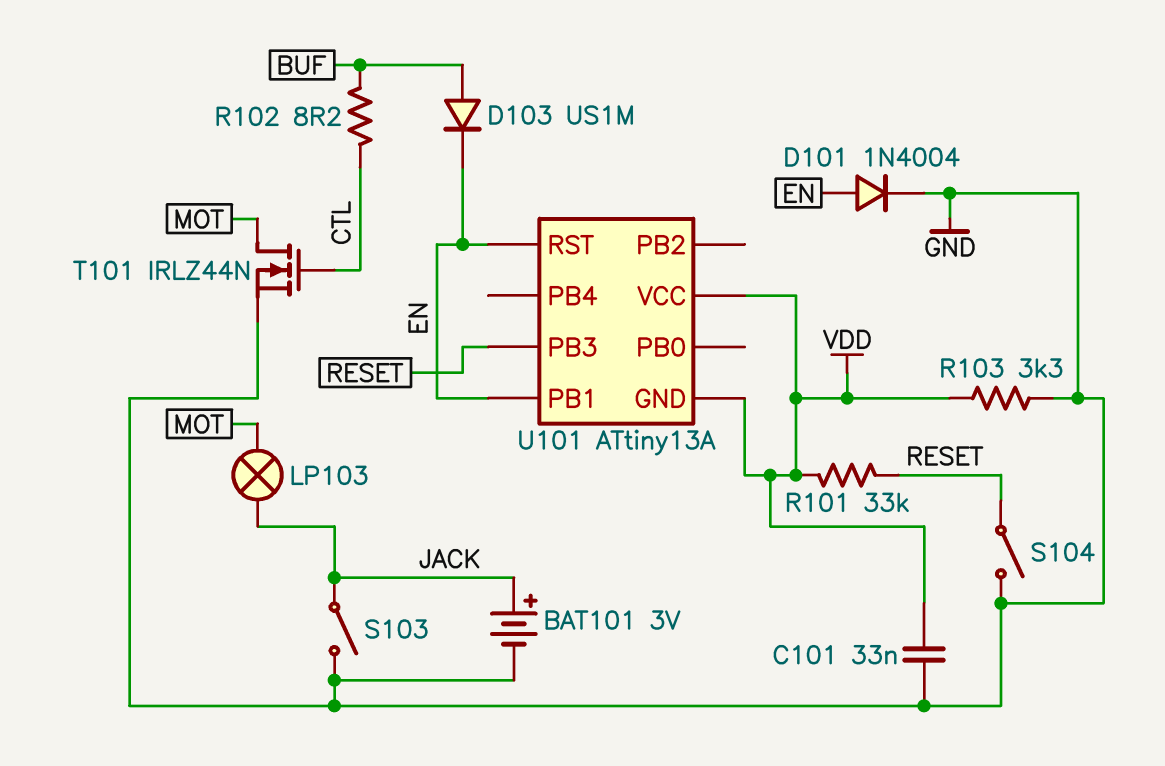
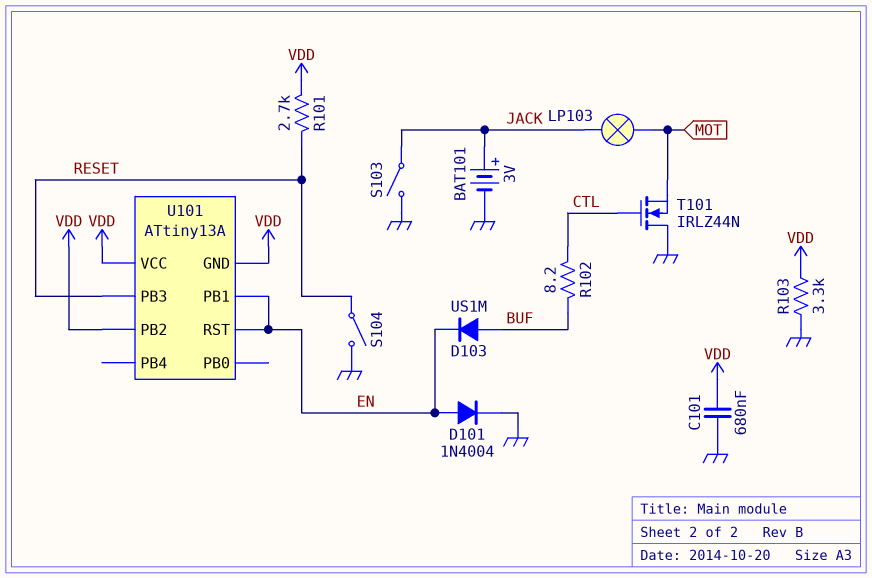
C101: 33nF (GND, VDD) -> 680nF (GND, VDD)
R101: 33k (RESET, VDD) -> 2.7k (RESET, VDD)
T101: NMOS IRLZ44N (G CTL, D MOT, S GND) -> NMOS IRLZ44N (G CTL, D GND, S MOT)
U101 pin PB2: none -> VDD

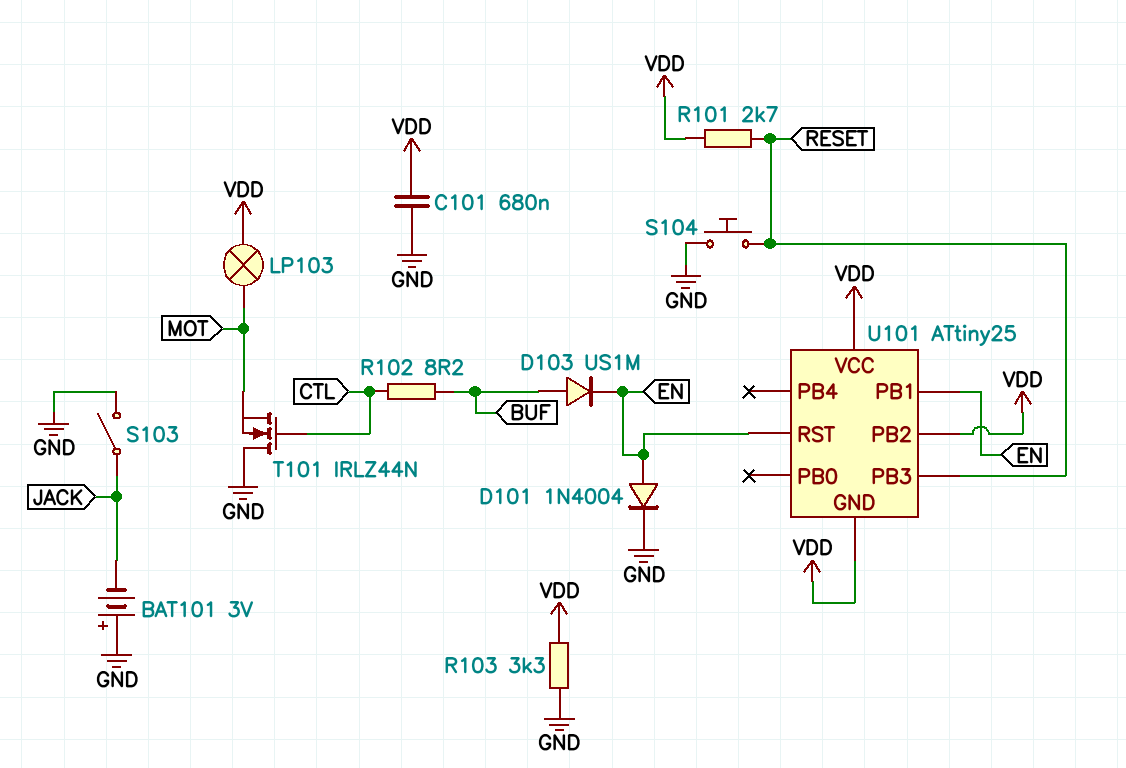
BAT101: 3V (plus JACK, minus GND) -> 3V (plus GND, minus JACK)
LP103: lamp (JACK, MOT) -> lamp (MOT, VDD)
S104: switch (GND, RESET) -> button (GND, RESET)
U101: ATtiny13A -> ATtiny25

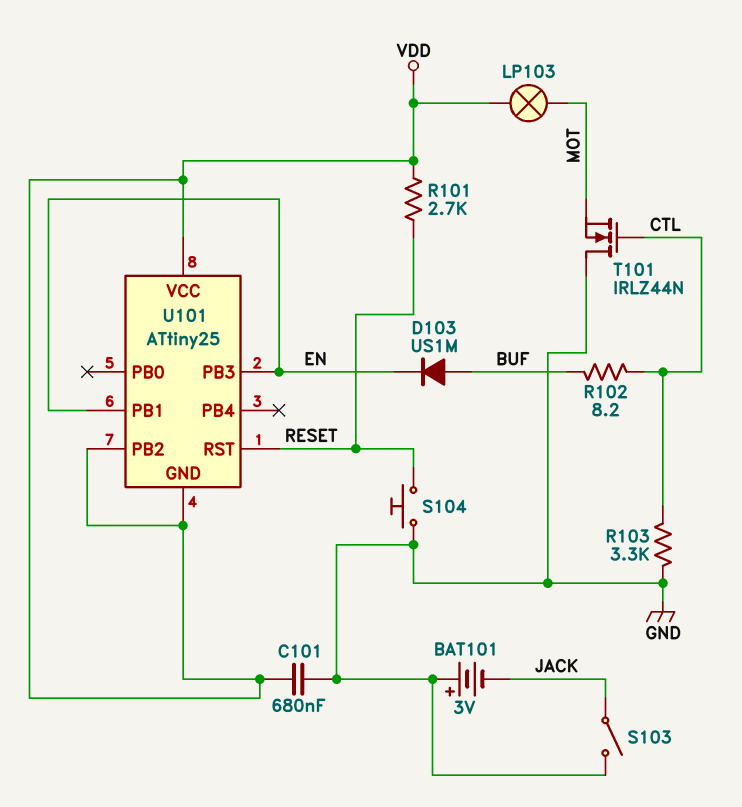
D101: diode 1N4004 (A EN, K GND) -> none
R103: 3.3k (GND, VDD) -> 3.3k (CTL, GND)
U101 pin PB3: RESET -> EN
U101 pin RST: EN -> RESET

